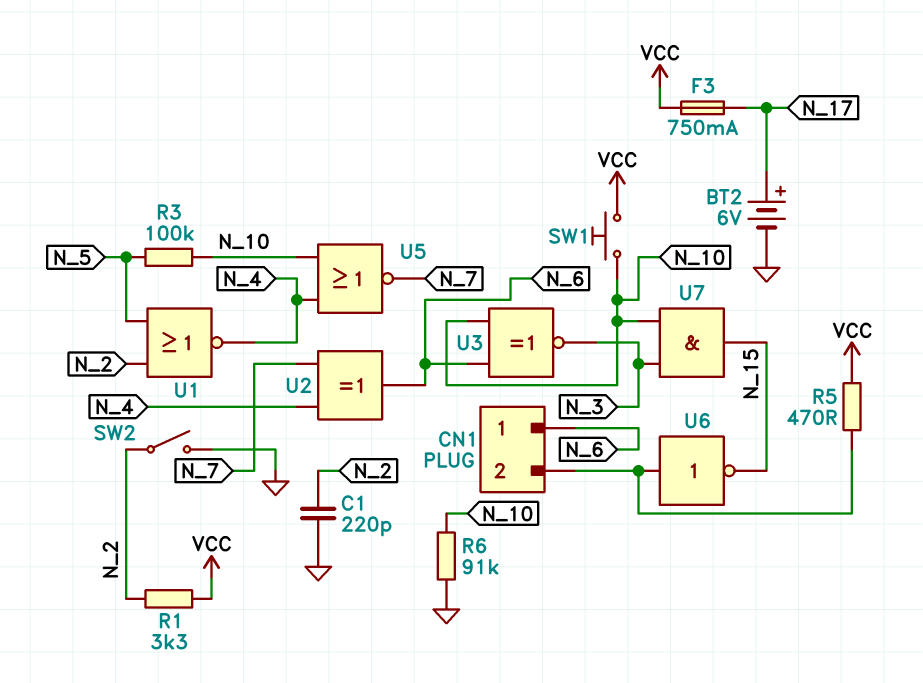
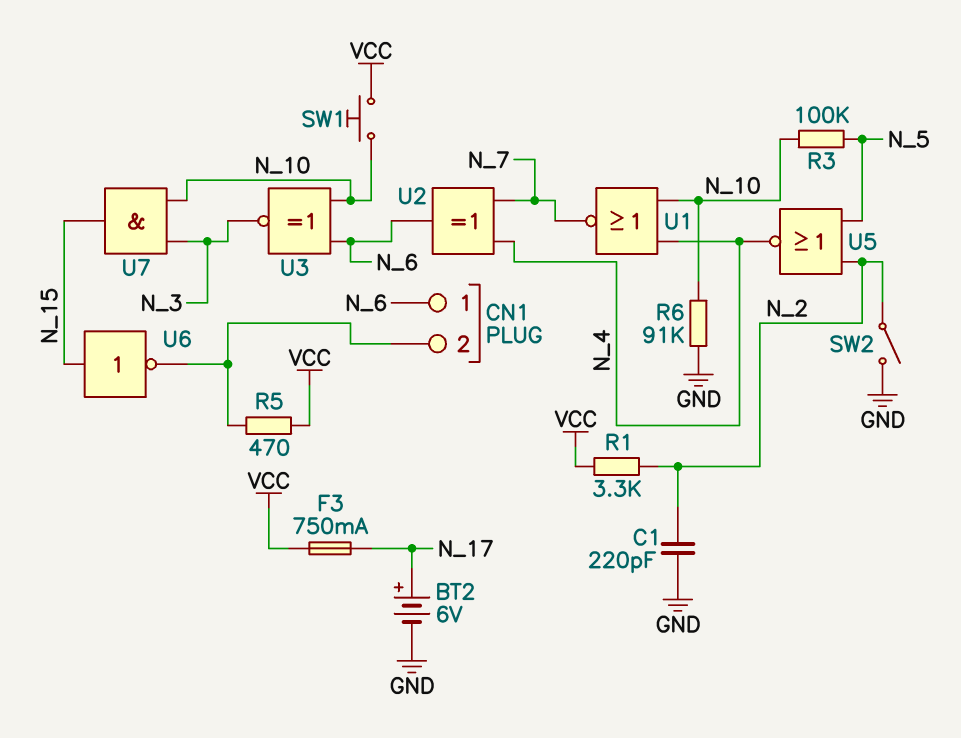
U1: NOR (in N_2, in N_5, out N_4) -> NOR (in N_4, in N_10, out N_7)
U5: NOR (in N_4, in N_10, out N_7) -> NOR (in N_2, in N_5, out N_4)
U6: NOT (in CN1/2, out N_15) -> NOT (in N_15, out CN1/2)

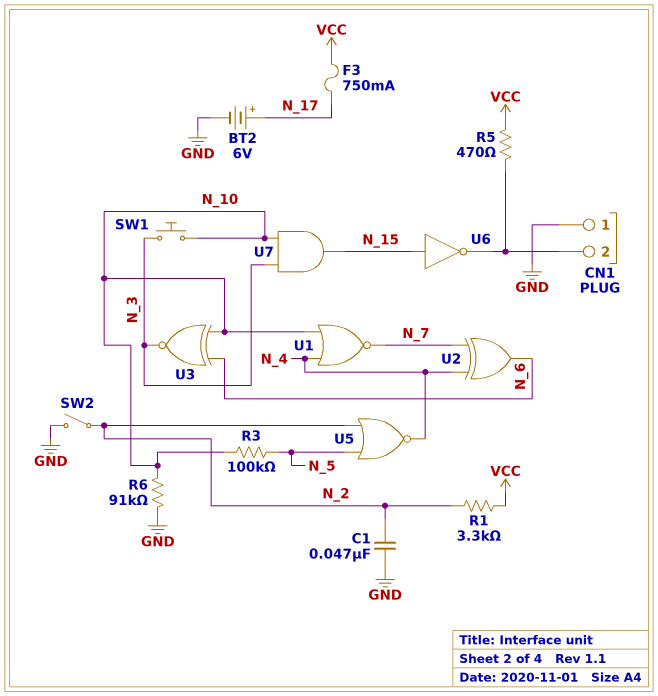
C1: 220pF (GND, N_2) -> 47nF (GND, N_2)
CN1 pin 1: N_6 -> GND
SW1: button (N_10, VCC) -> button (N_3, N_10)

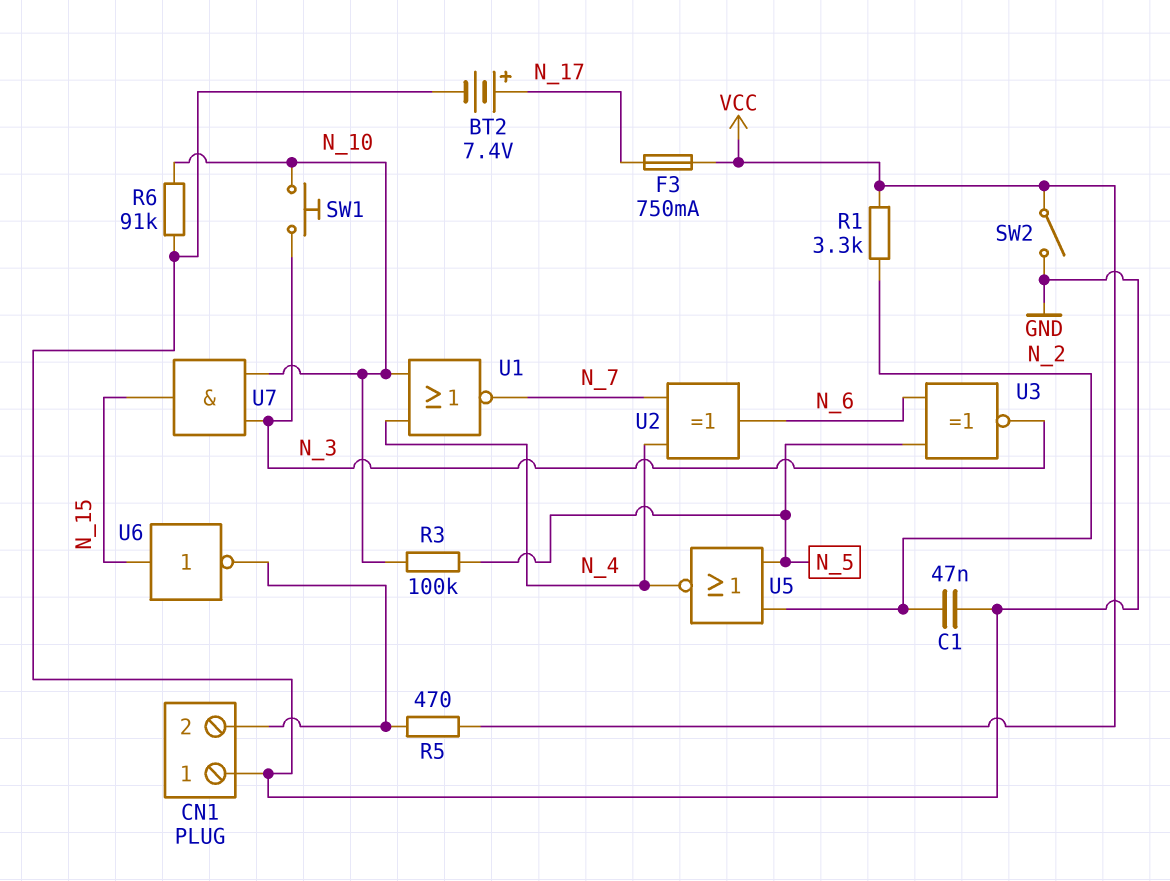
BT2: 6V (plus N_17, minus GND) -> 7.4V (plus N_17, minus GND)
SW2: switch (GND, N_2) -> switch (GND, VCC)
U3: XNOR (in N_6, in N_10, out N_3) -> XNOR (in N_5, in N_6, out N_3)

